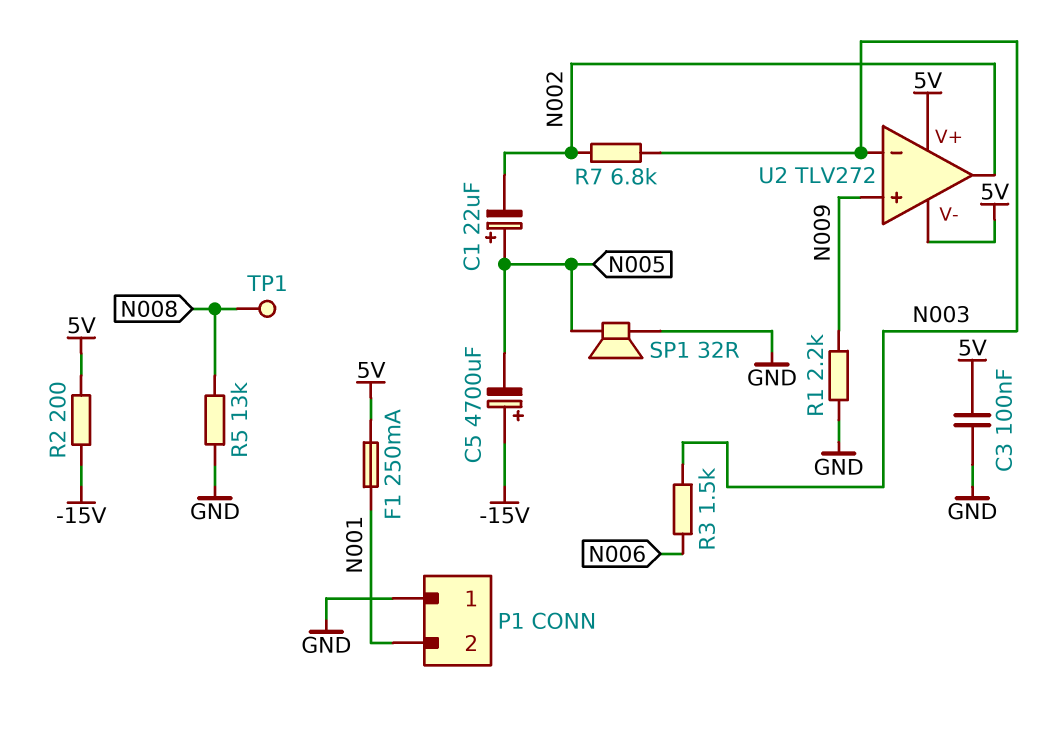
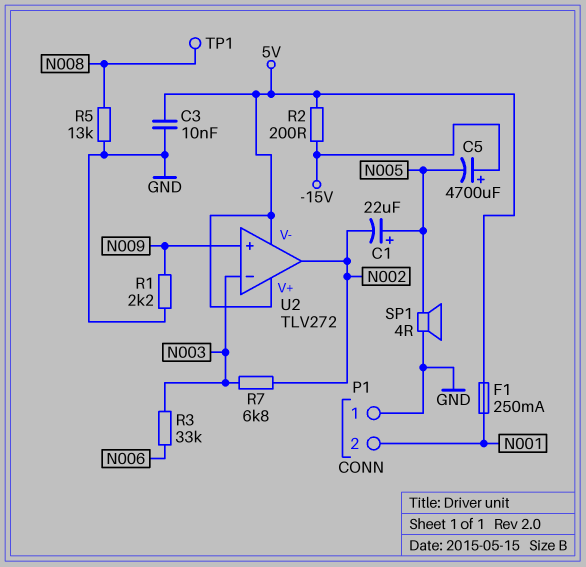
C3: 100nF (5V, GND) -> 10nF (5V, GND)
R3: 1.5k (N003, N006) -> 33k (N003, N006)
SP1: speaker 32R (GND, N005) -> speaker 4R (GND, N005)

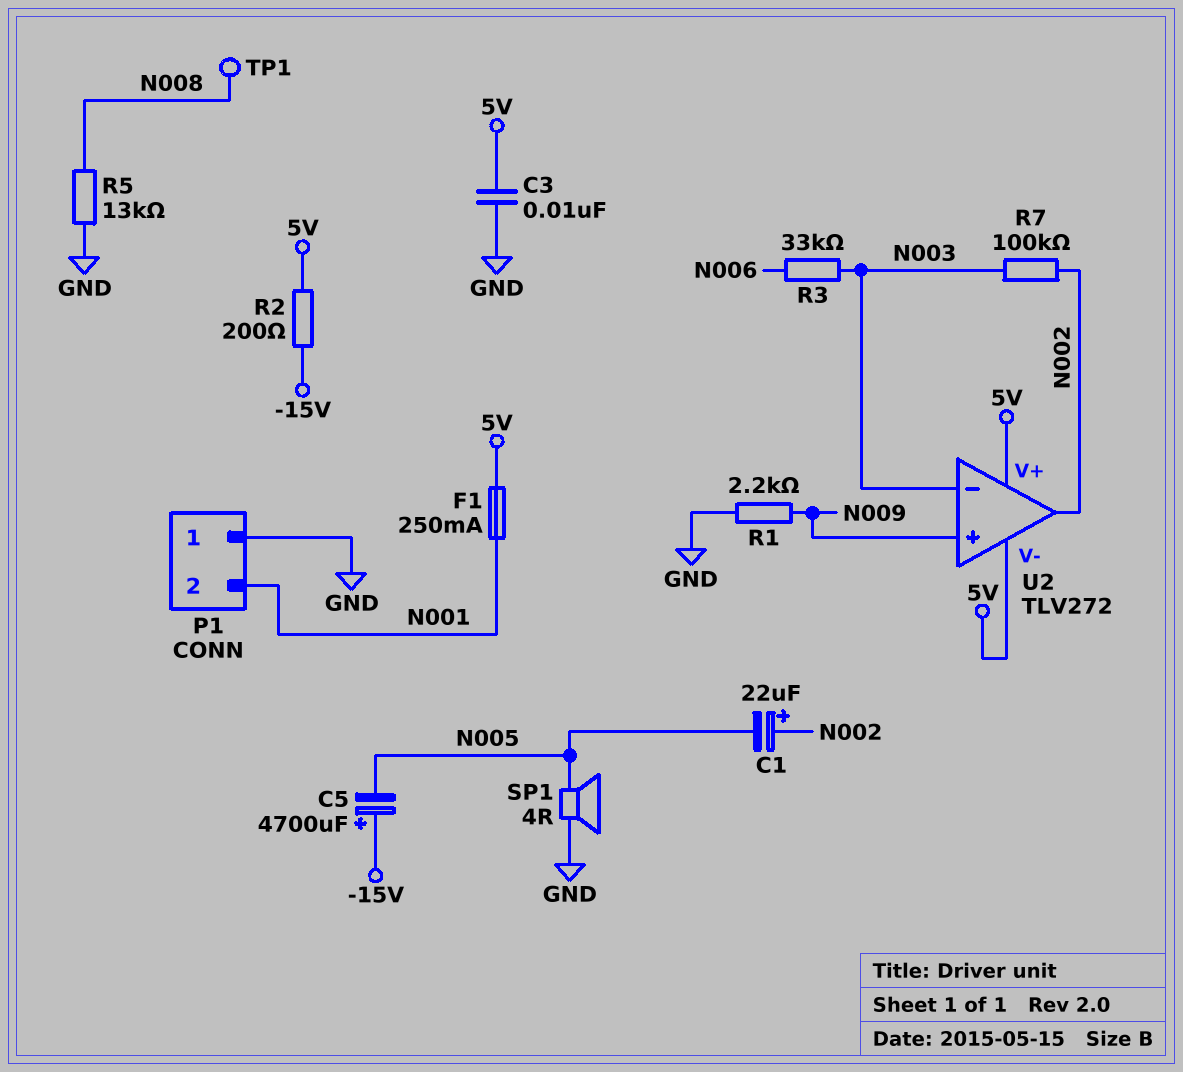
C1: 22uF (plus N005, minus N002) -> 22uF (plus N002, minus N005)
R7: 6.8k (N002, N003) -> 100k (N002, N003)

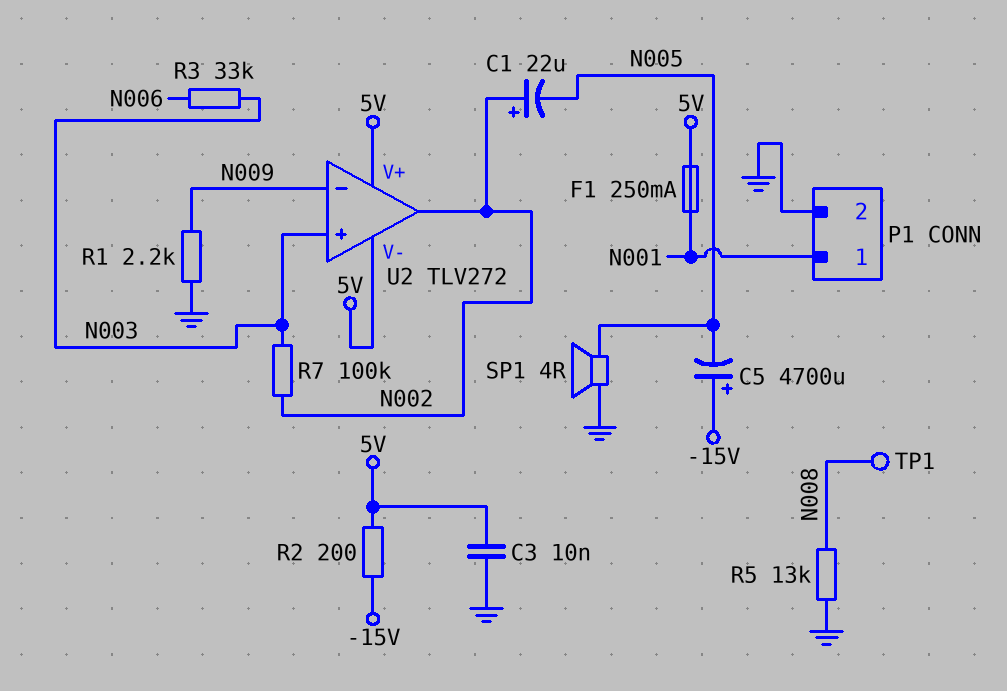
P1 pin 1: GND -> N001
P1 pin 2: N001 -> GND
U2 pin in+: N009 -> N003
U2 pin in-: N003 -> N009

